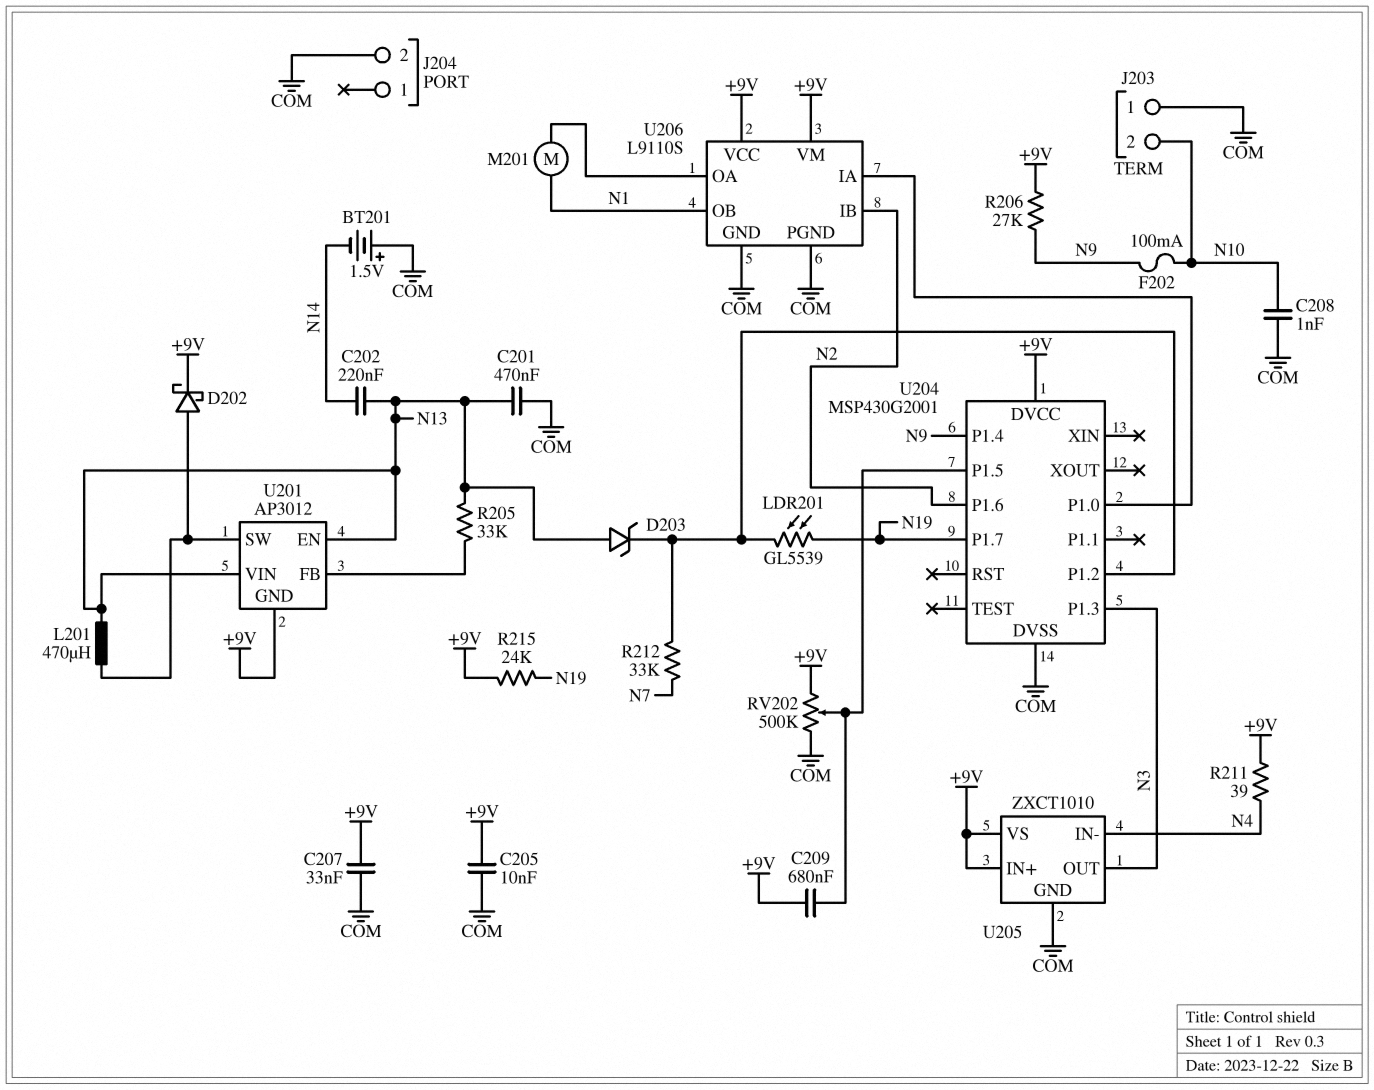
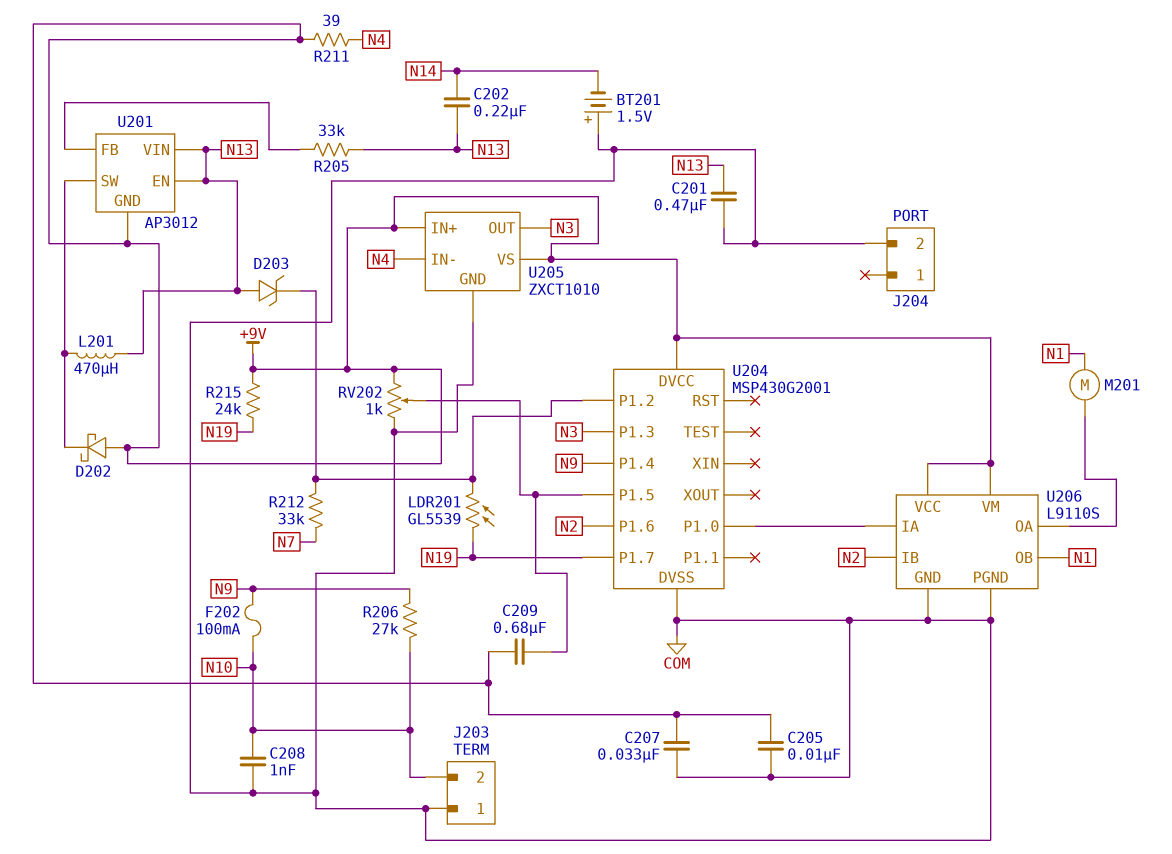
D202: schottky (A U201/SW, K +9V) -> schottky (A +9V, K U201/SW)
R206: 27k (+9V, N9) -> 27k (N9, N10)
RV202: 500k (+9V, COM, wiper U204/P1.5) -> 1k (+9V, COM, wiper U204/P1.5)

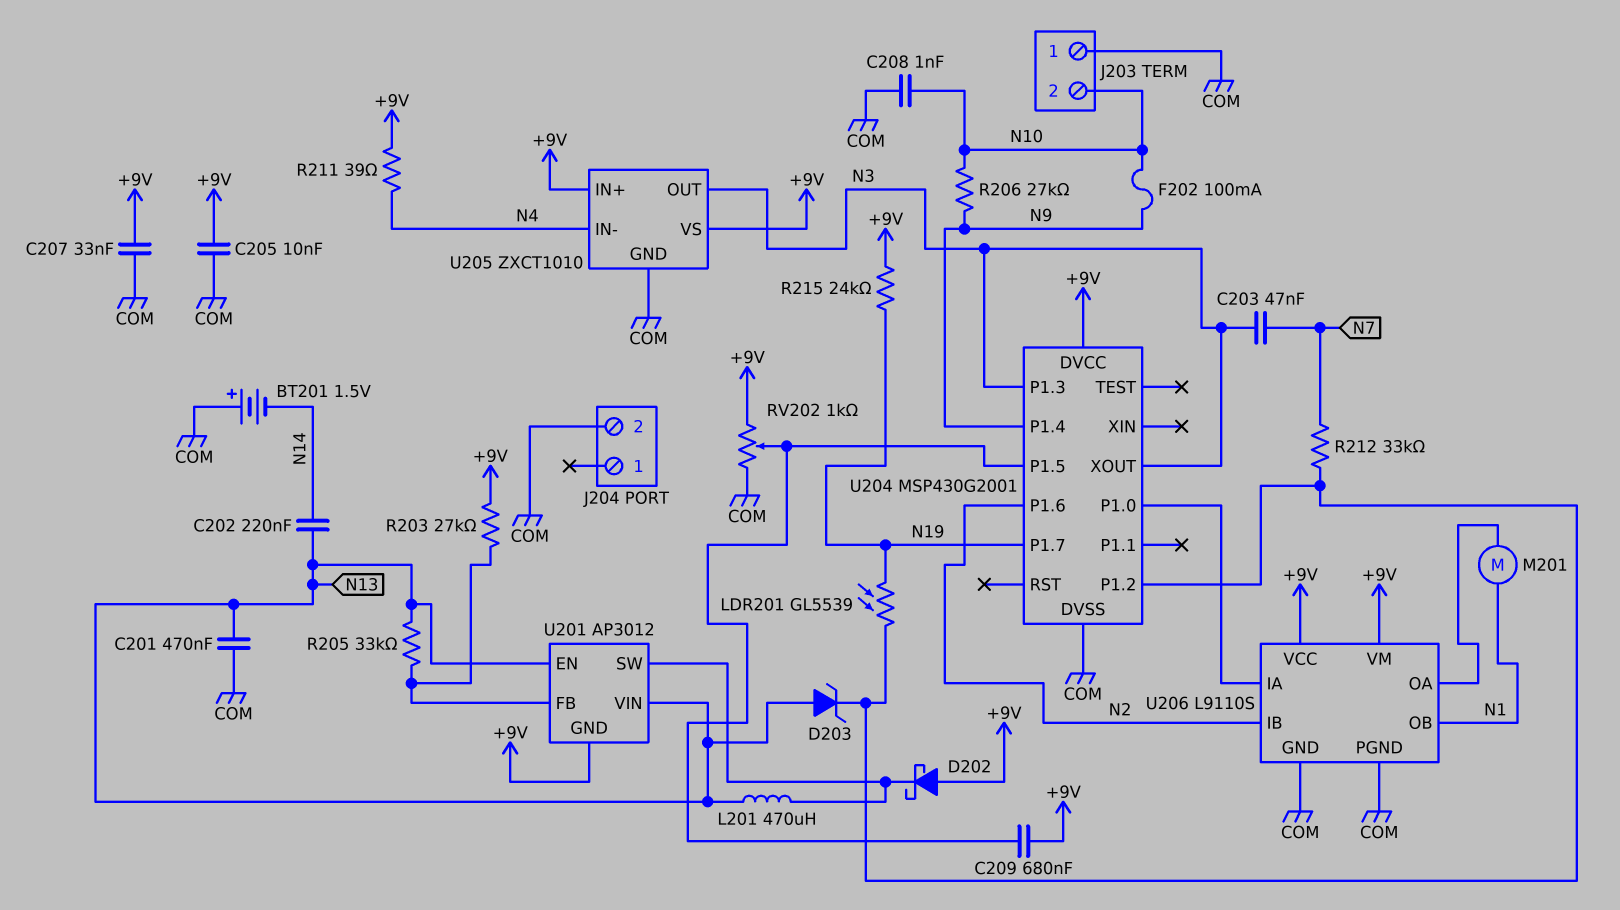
C203: none -> 47nF (N3, N7)
R203: none -> 27k (+9V, U201/FB)
U204 pin XOUT: none -> N3

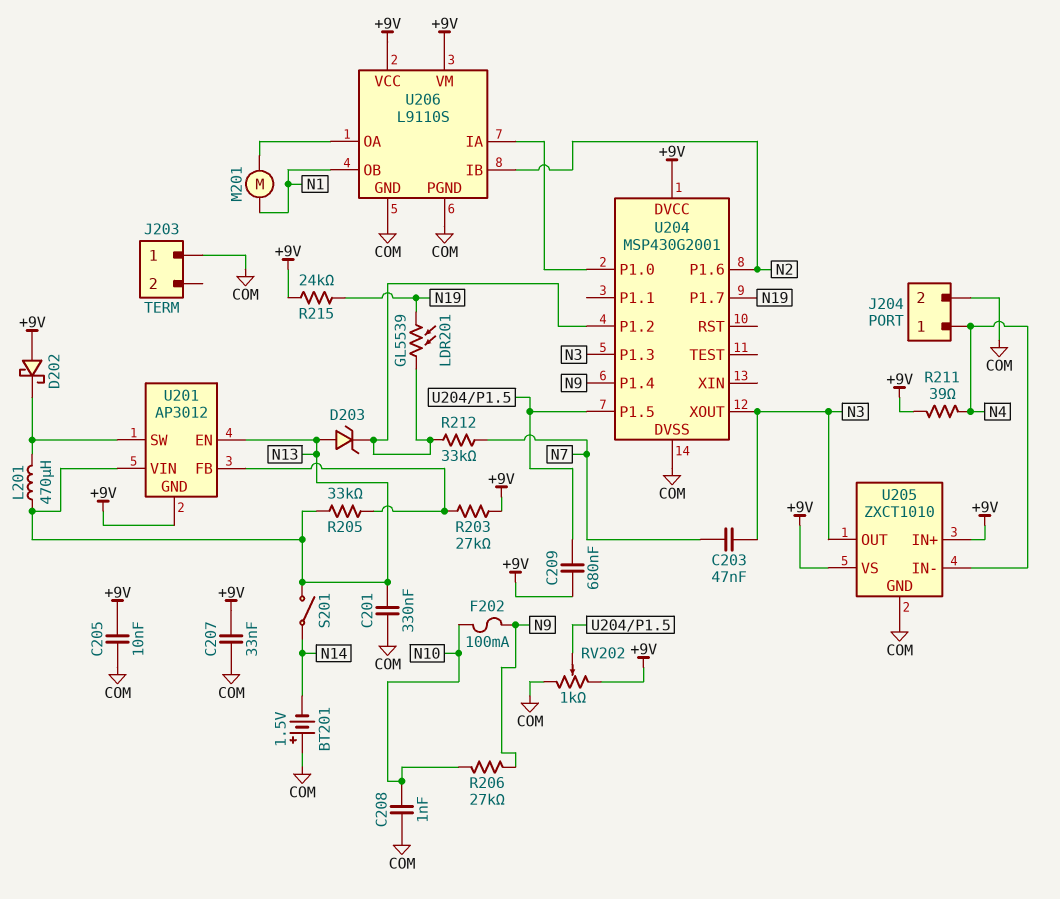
C201: 470nF (COM, N13) -> 330nF (COM, N13)
C202: 220nF (N13, N14) -> none
J203 pin 2: N10 -> none
J204 pin 1: none -> N4
S201: none -> switch (N13, N14)

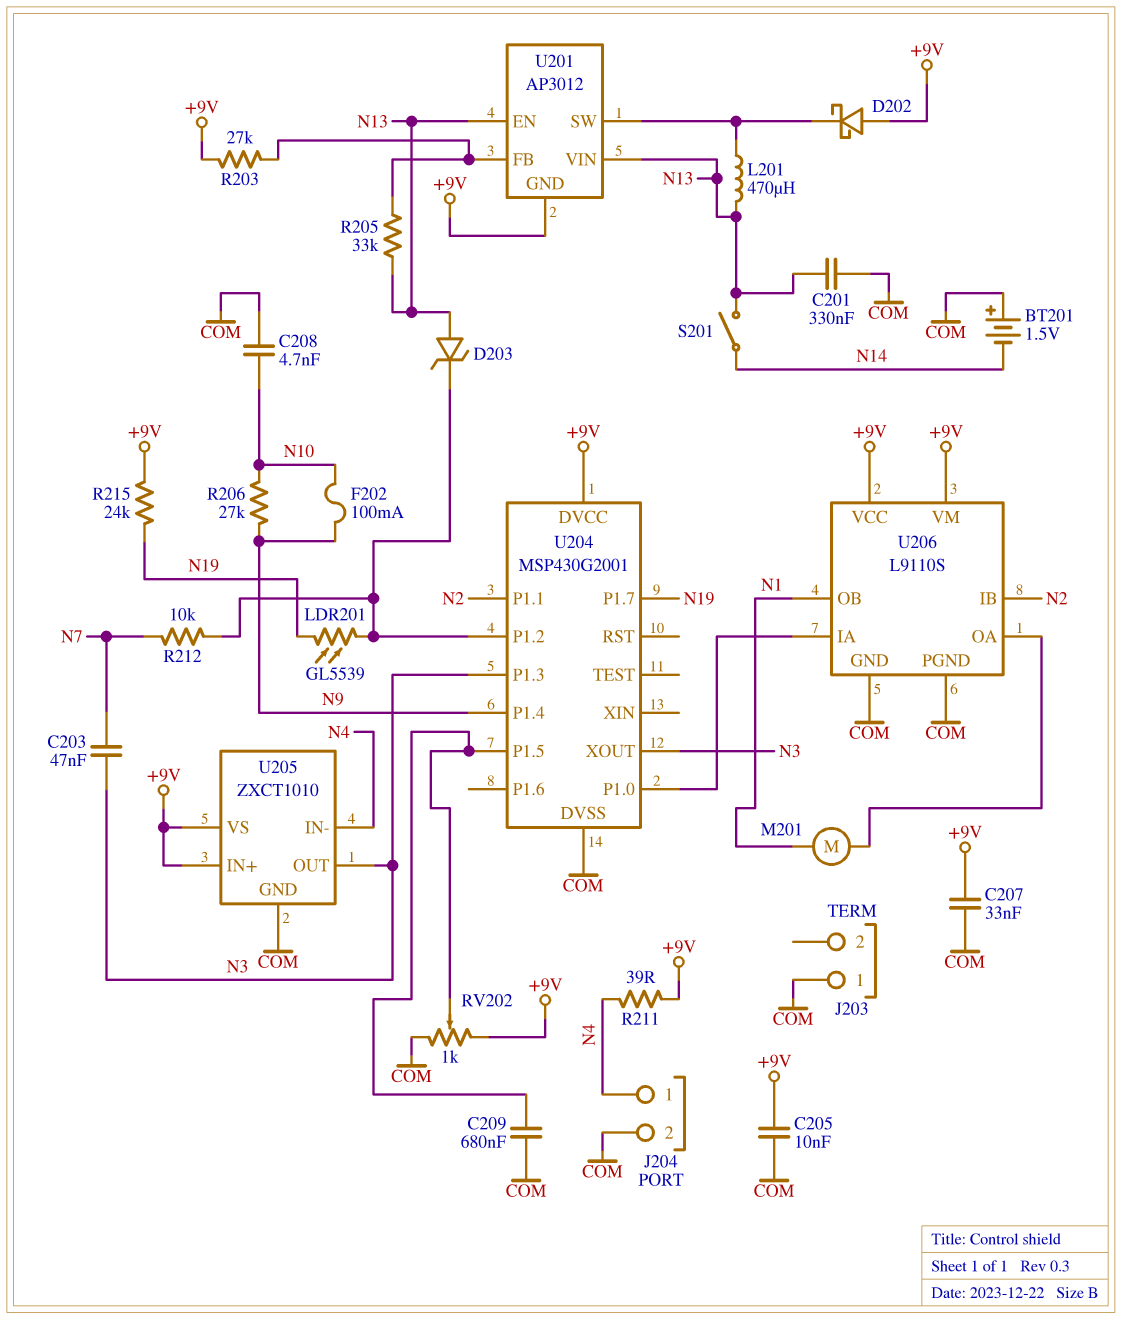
C208: 1nF (COM, N10) -> 4.7nF (COM, N10)
C209: 680nF (+9V, U204/P1.5) -> 680nF (COM, U204/P1.5)
R212: 33k (N7, U204/P1.2) -> 10k (N7, U204/P1.2)
U204 pin P1.1: none -> N2
U204 pin P1.6: N2 -> none

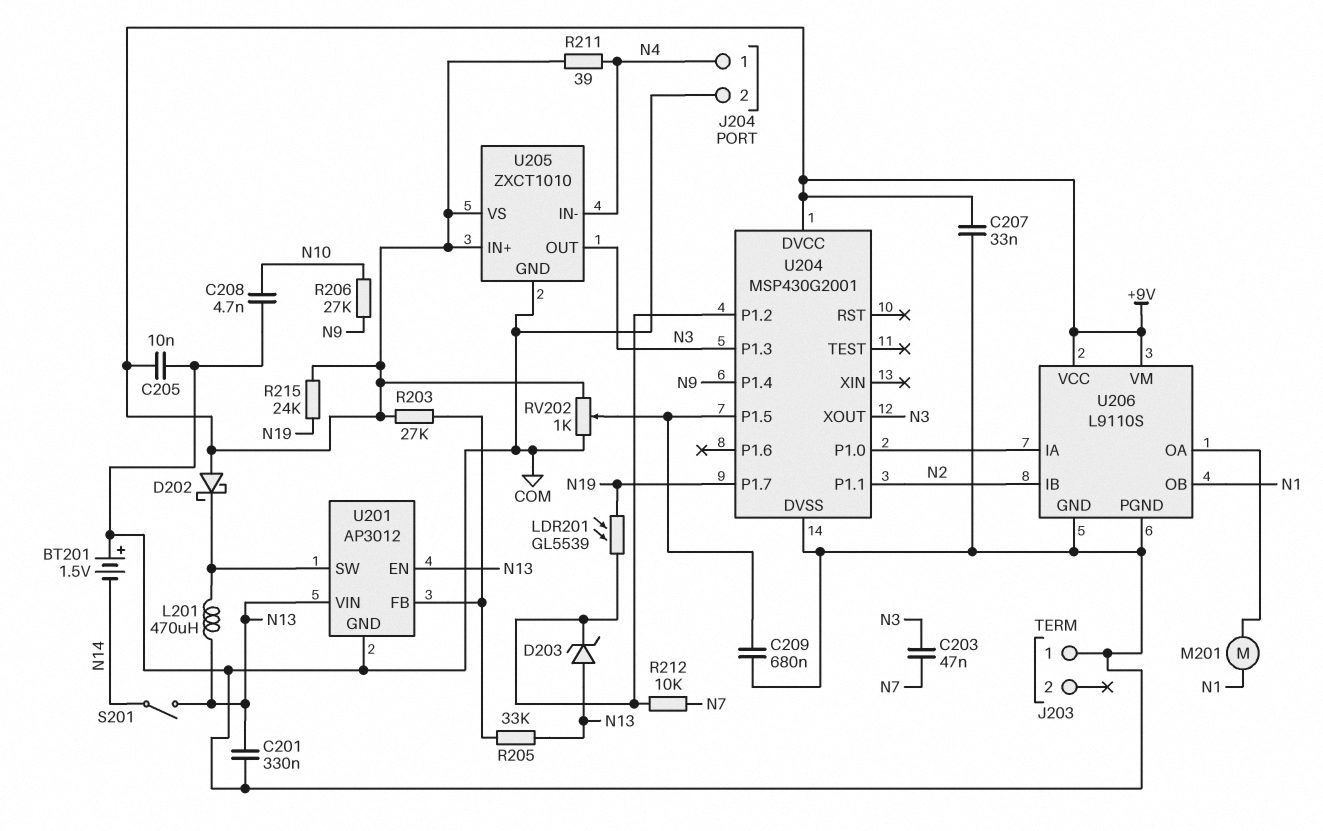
F202: 100mA (N9, N10) -> none
U201 pin GND: +9V -> COM

